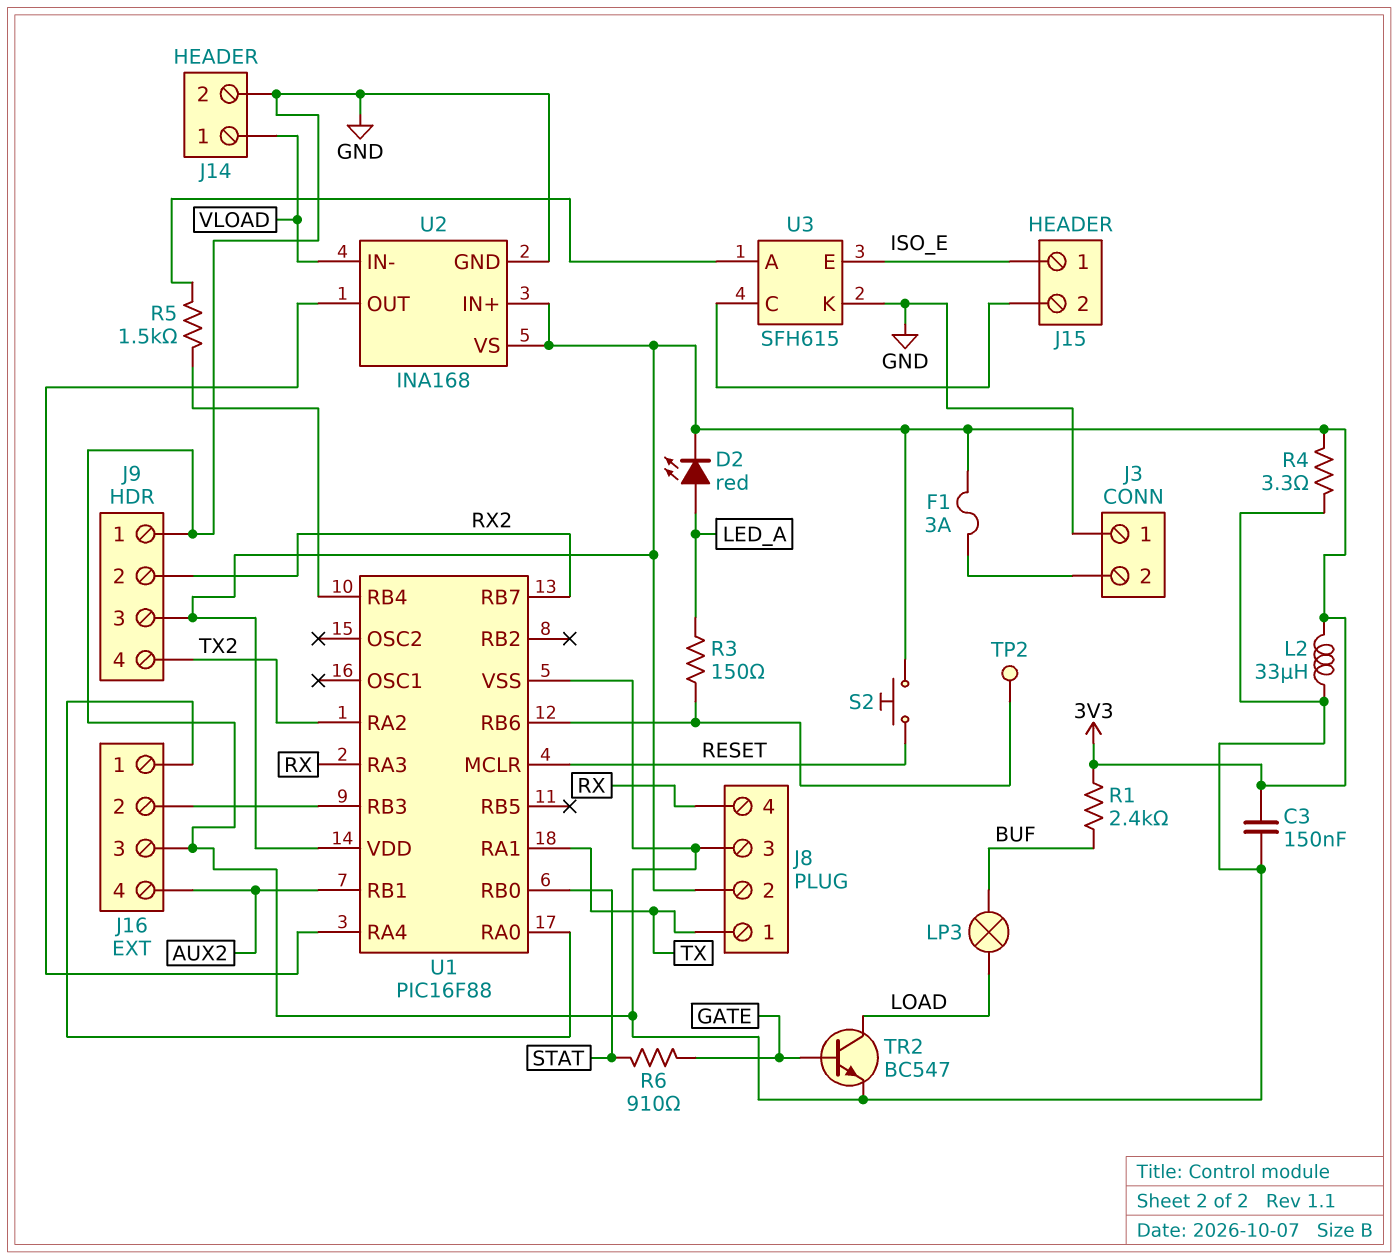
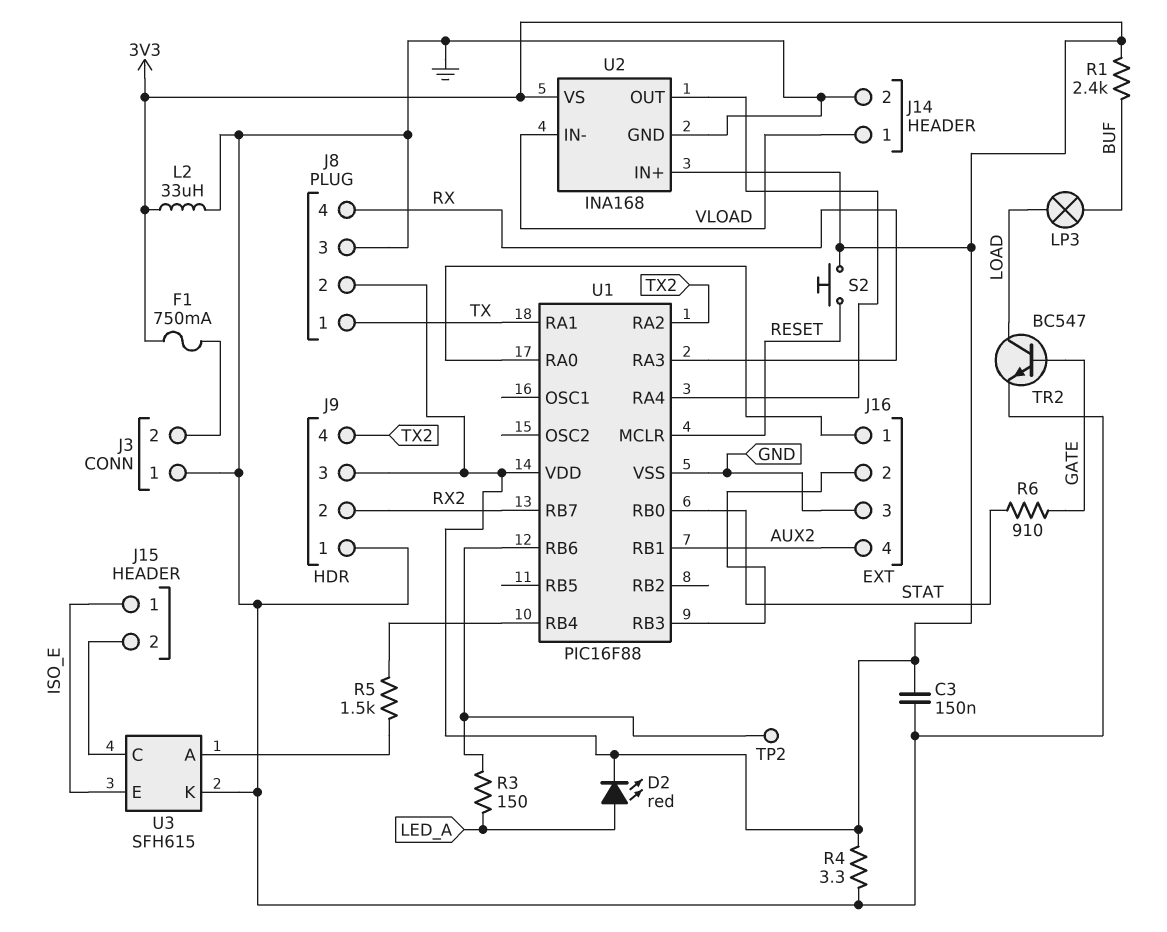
F1: 3A (3V3, J3/2) -> 750mA (3V3, J3/2)

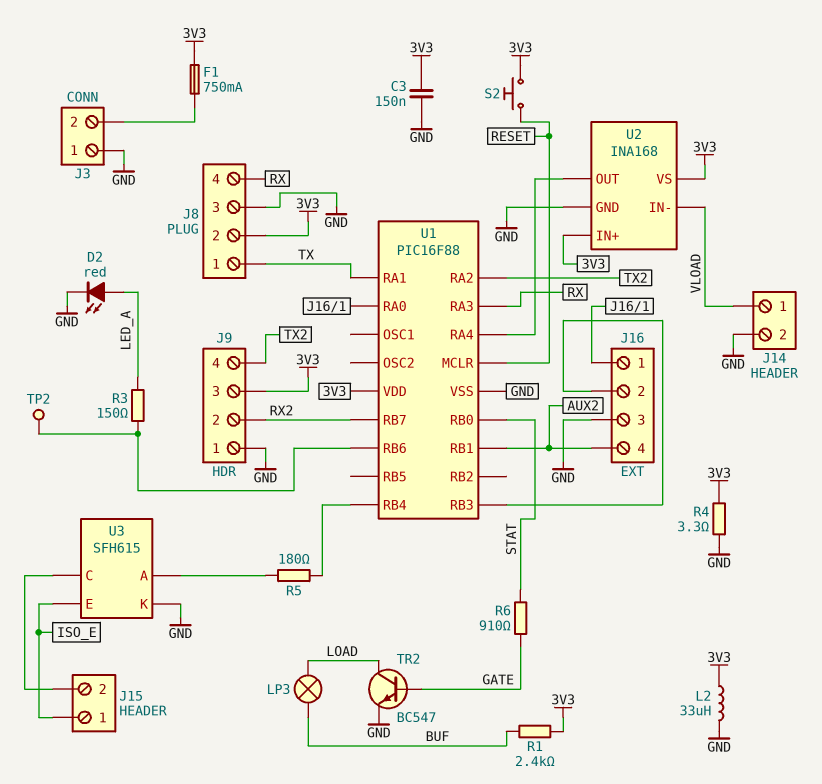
D2: LED red (A LED_A, K 3V3) -> LED red (A LED_A, K GND)
R5: 1.5k (U1/RB4, U3/A) -> 180 (U1/RB4, U3/A)

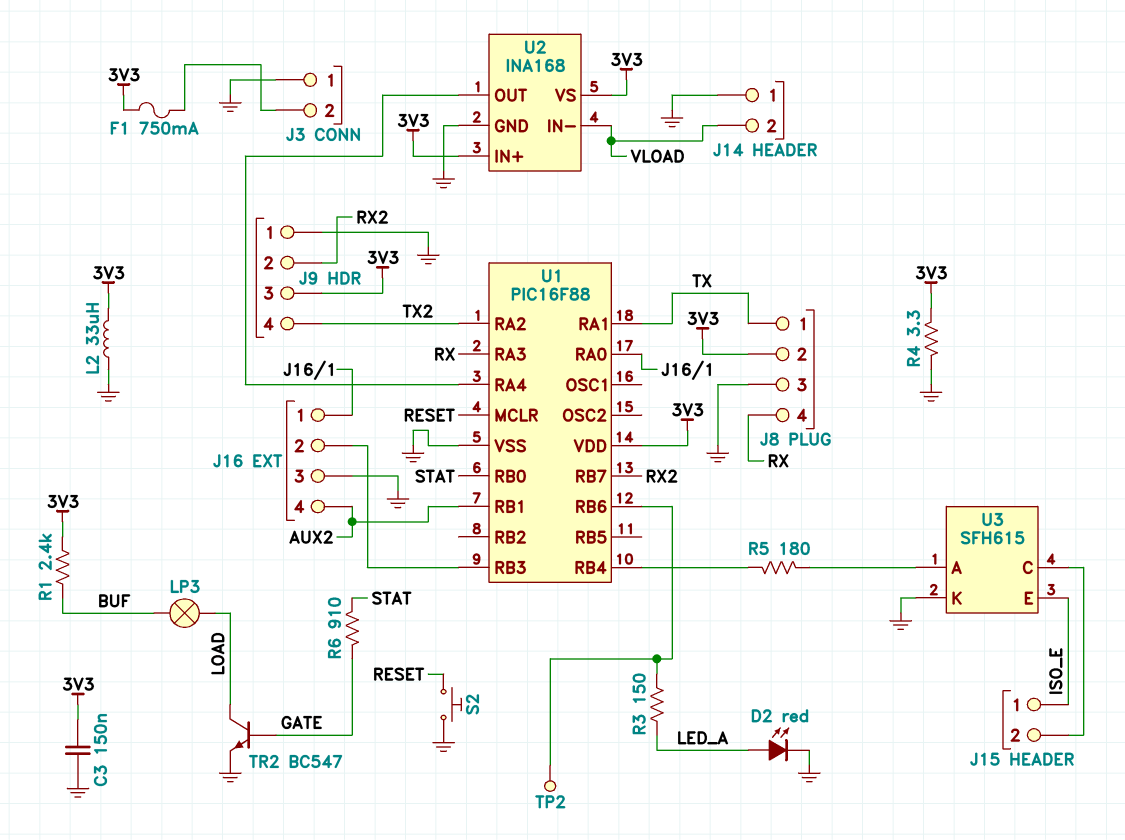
J14 pin 1: VLOAD -> GND
J14 pin 2: GND -> VLOAD
S2: button (3V3, RESET) -> button (GND, RESET)

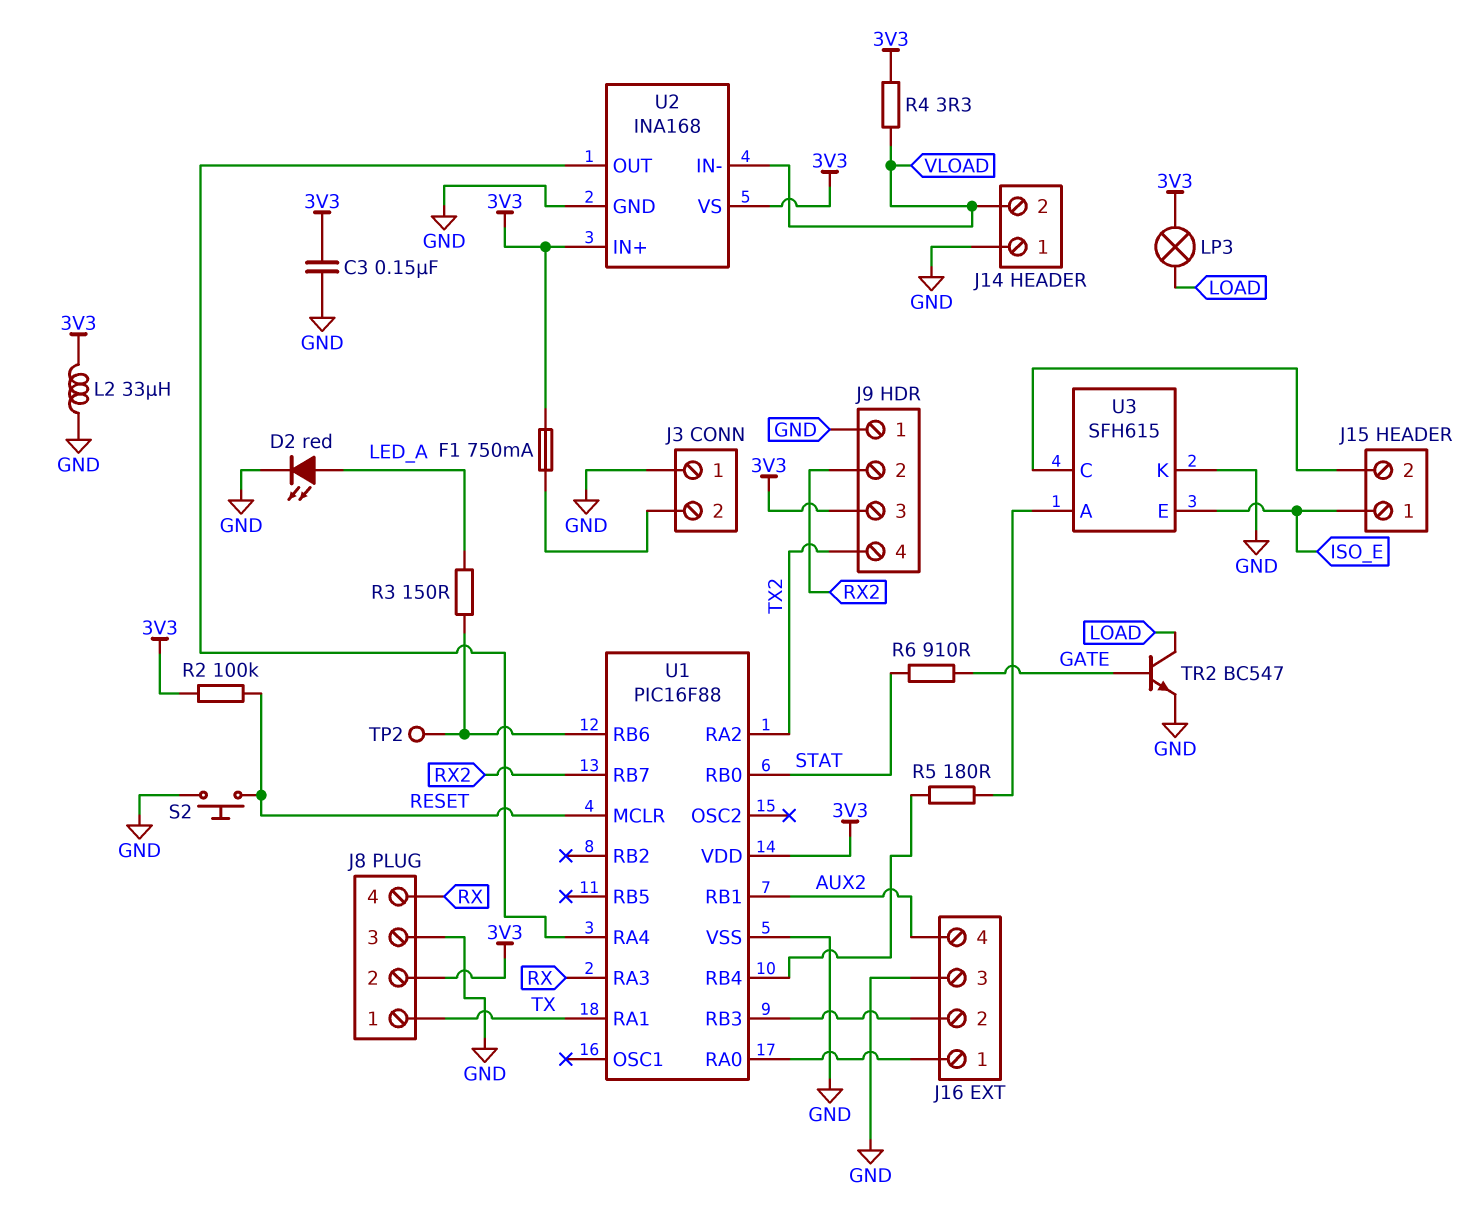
LP3: lamp (BUF, LOAD) -> lamp (3V3, LOAD)
R1: 2.4k (3V3, BUF) -> none
R2: none -> 100k (3V3, RESET)
R4: 3.3 (3V3, GND) -> 3.3 (3V3, VLOAD)

